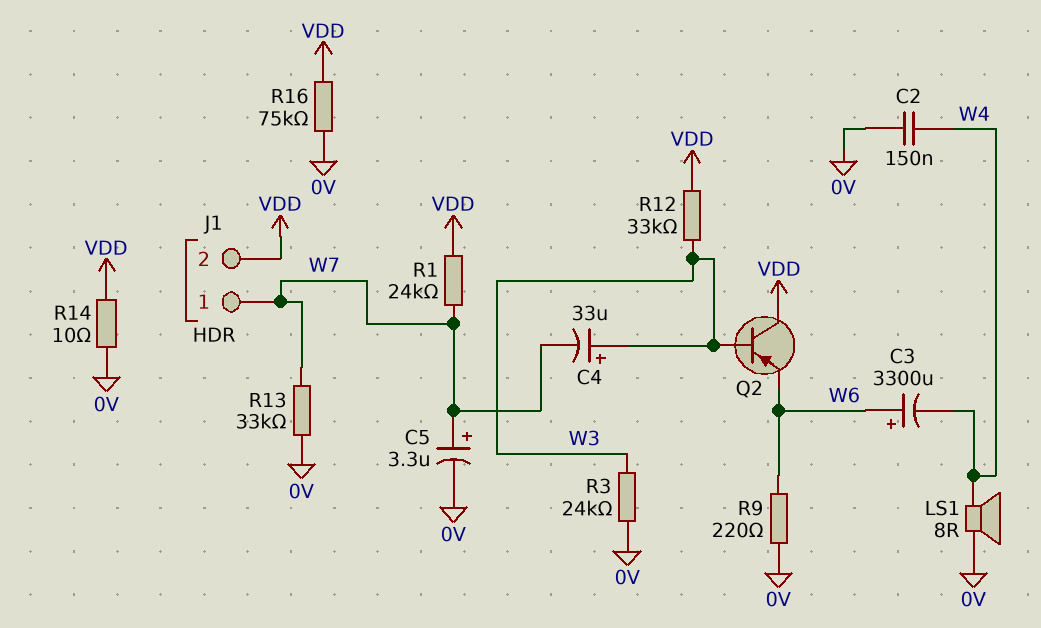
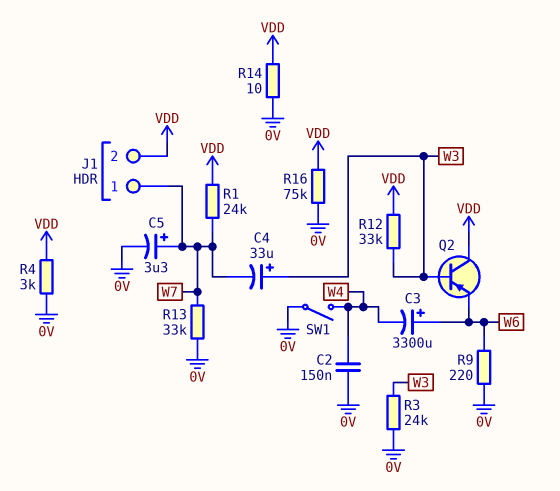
LS1: speaker 8R (0V, W4) -> none
R4: none -> 3k (0V, VDD)
SW1: none -> switch (0V, W4)

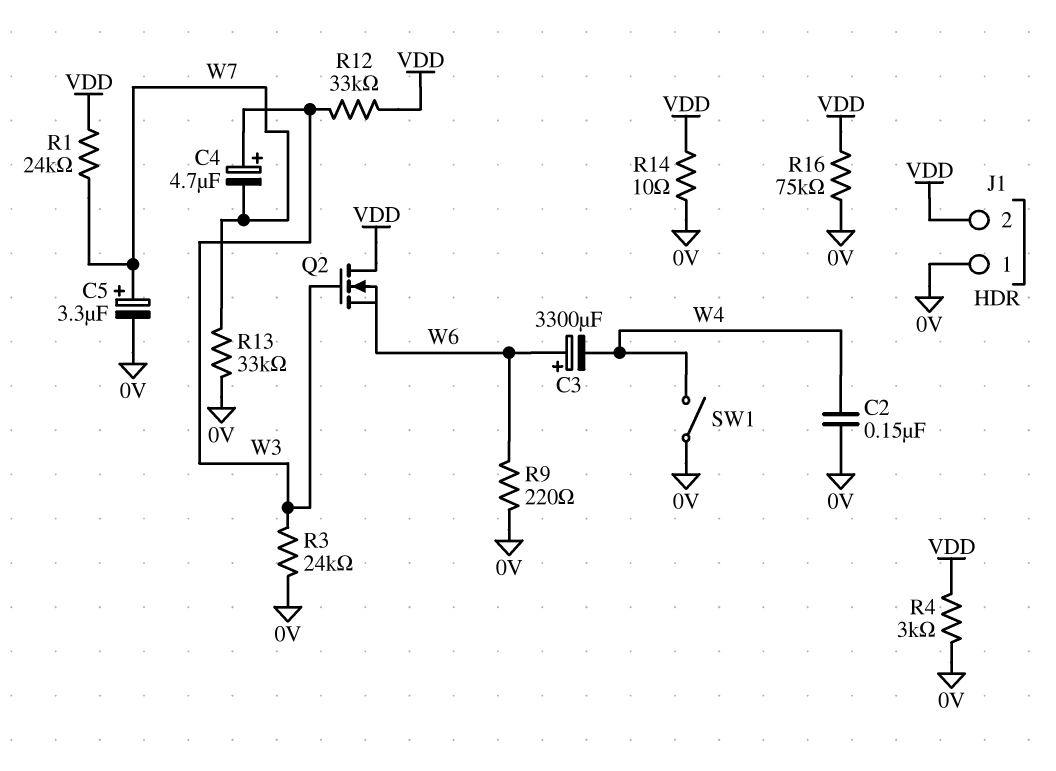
C4: 33uF (plus W3, minus W7) -> 4.7uF (plus W3, minus W7)
J1 pin 1: W7 -> 0V
Q2: PNP (B W3, C VDD, E W6) -> NMOS (G W3, D VDD, S W6)

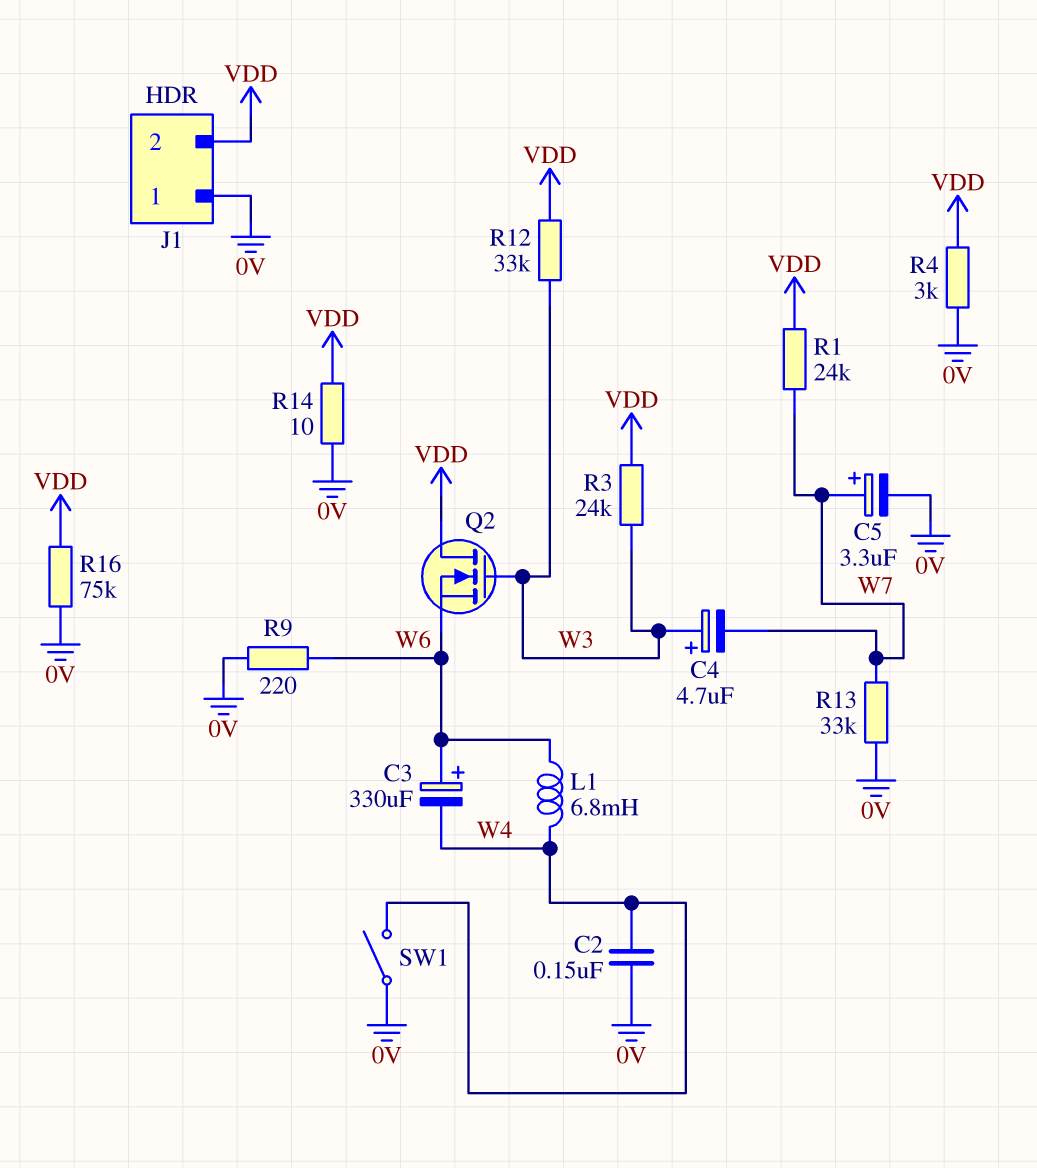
C3: 3300uF (plus W6, minus W4) -> 330uF (plus W6, minus W4)
L1: none -> 6.8mH (W4, W6)
R3: 24k (0V, W3) -> 24k (VDD, W3)

